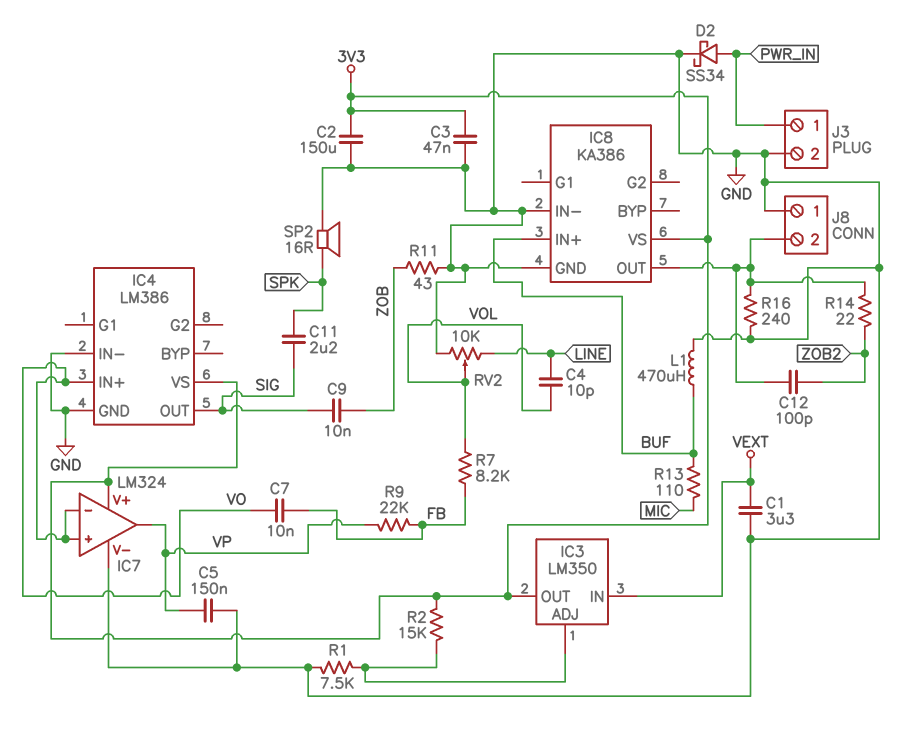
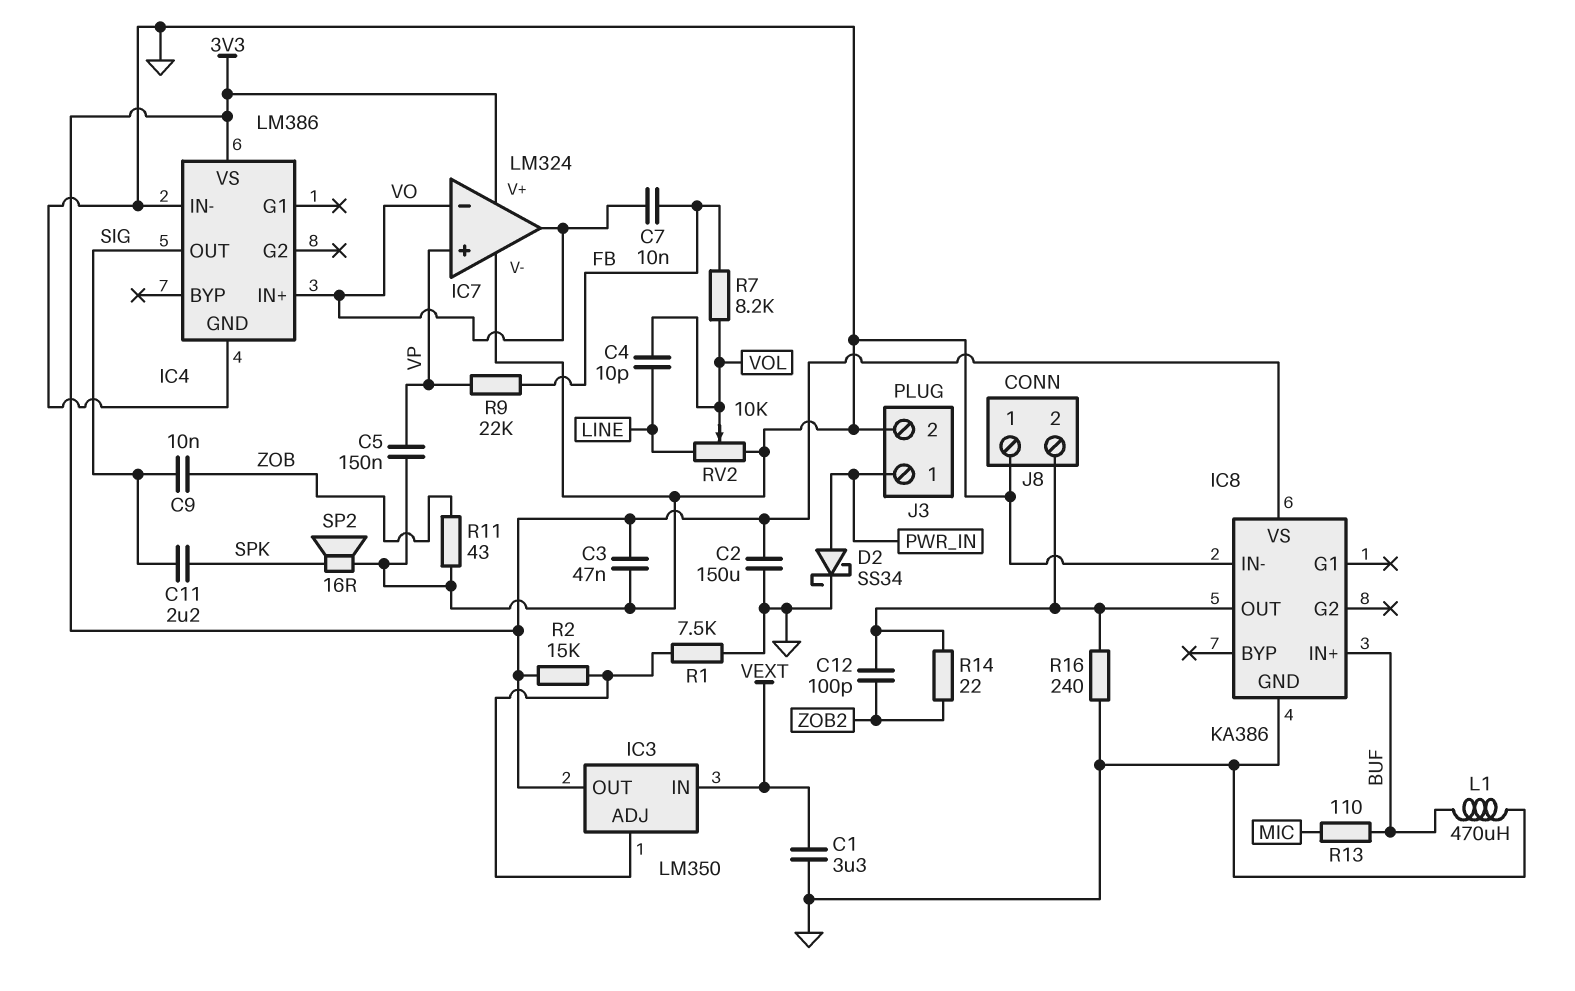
IC7 pin in+: VO -> VP
IC7 pin out: VP -> VO

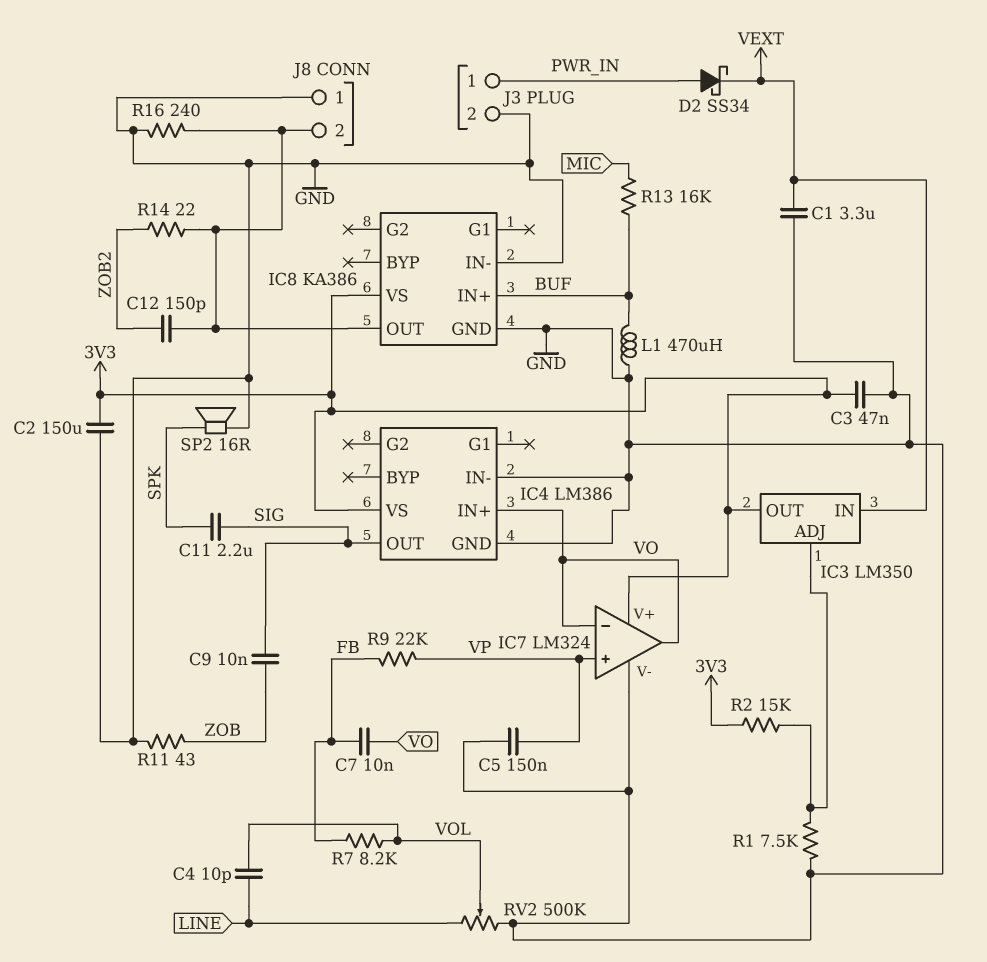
C12: 100pF (IC8/OUT, ZOB2) -> 150pF (IC8/OUT, ZOB2)
D2: schottky SS34 (A PWR_IN, K GND) -> schottky SS34 (A PWR_IN, K VEXT)
R13: 110 (BUF, MIC) -> 16k (BUF, MIC)
RV2: 10k (GND, LINE, wiper VOL) -> 500k (GND, LINE, wiper VOL)

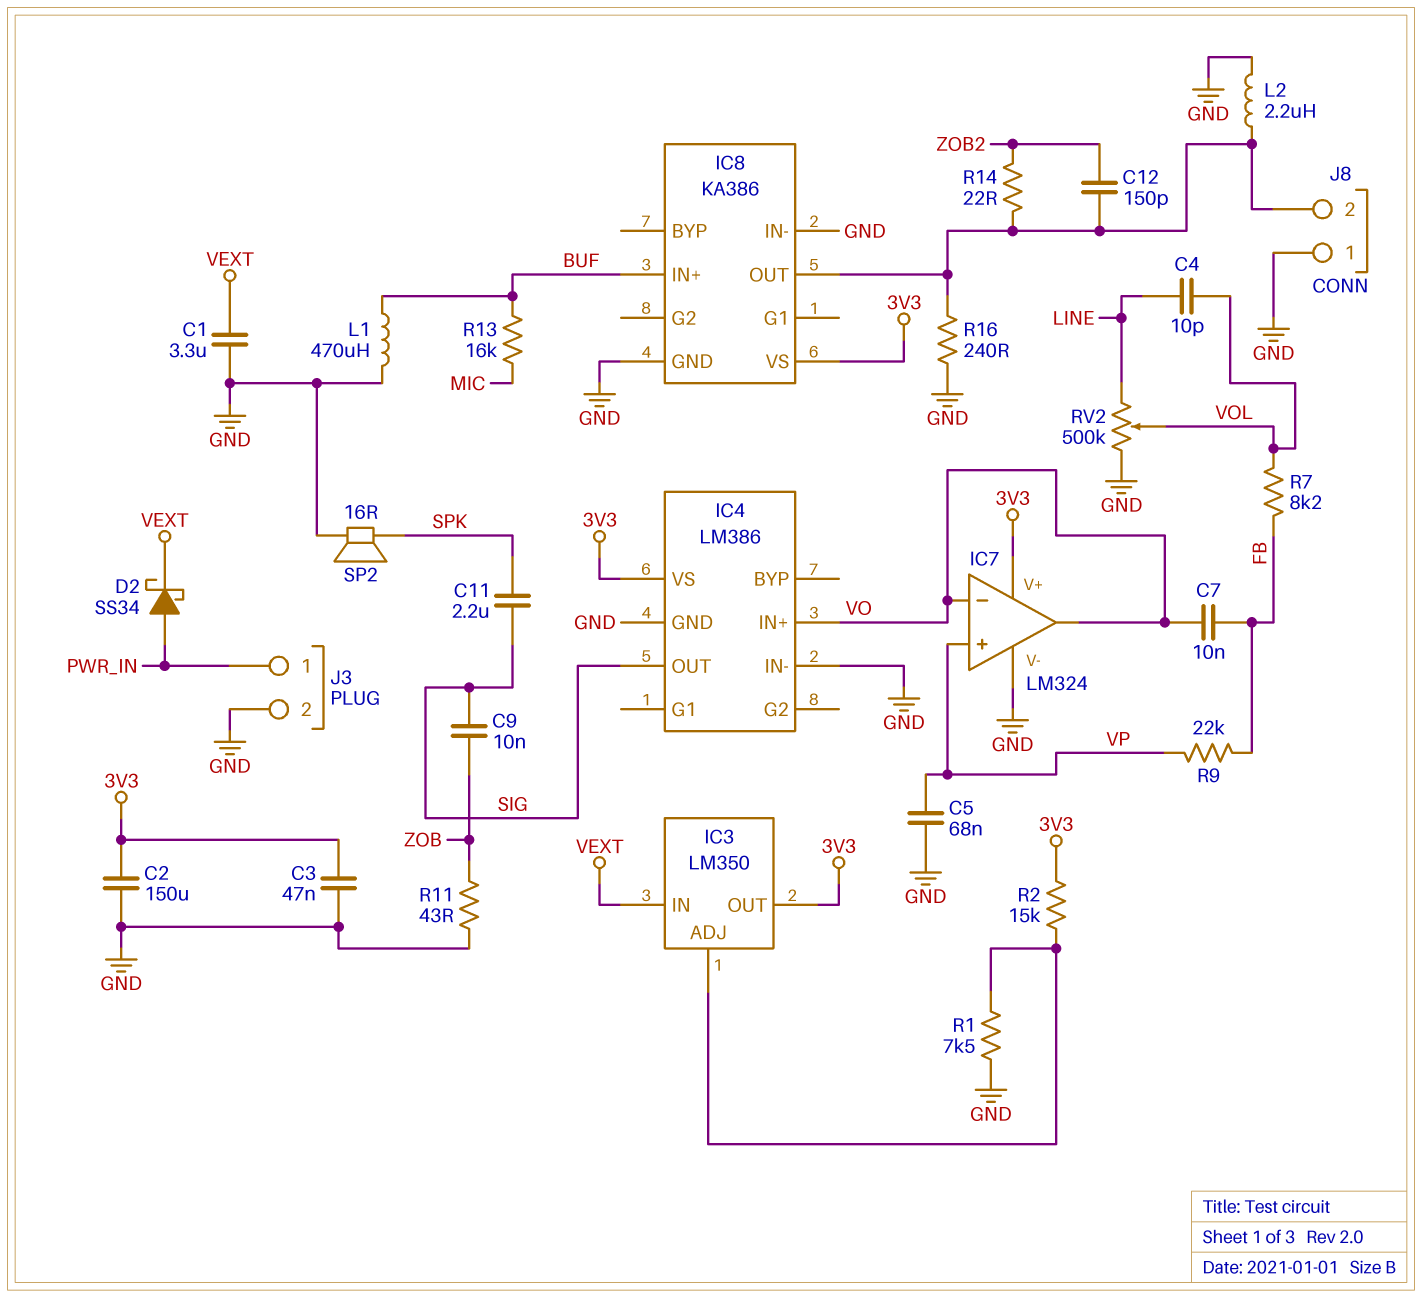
C5: 150nF (GND, VP) -> 68nF (GND, VP)
L2: none -> 2.2uH (GND, IC8/OUT)

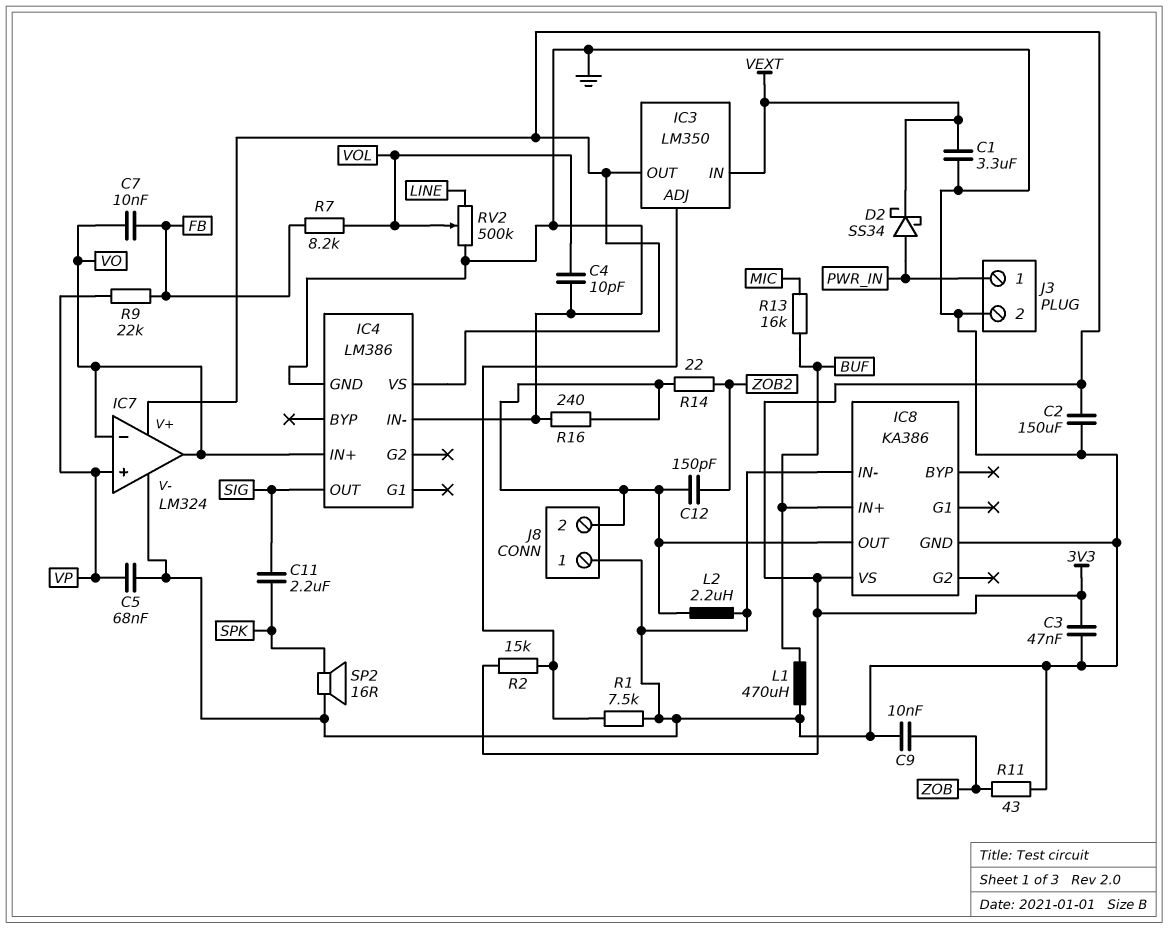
C4: 10pF (LINE, VOL) -> 10pF (GND, VOL)
C9: 10nF (SIG, ZOB) -> 10nF (GND, ZOB)

